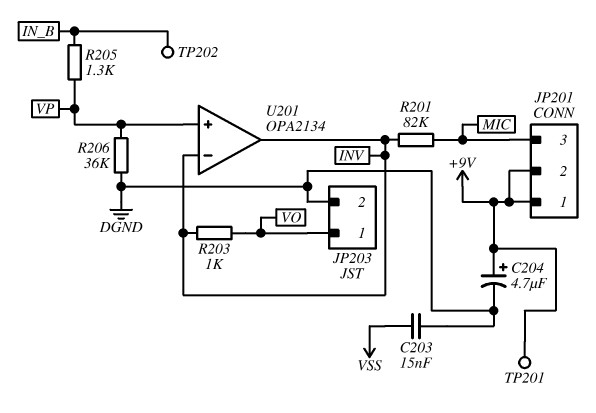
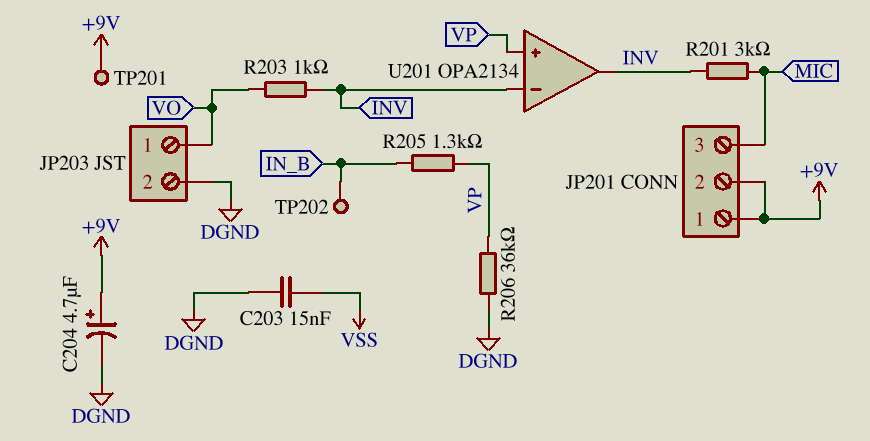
R201: 82k (INV, MIC) -> 3k (INV, MIC)

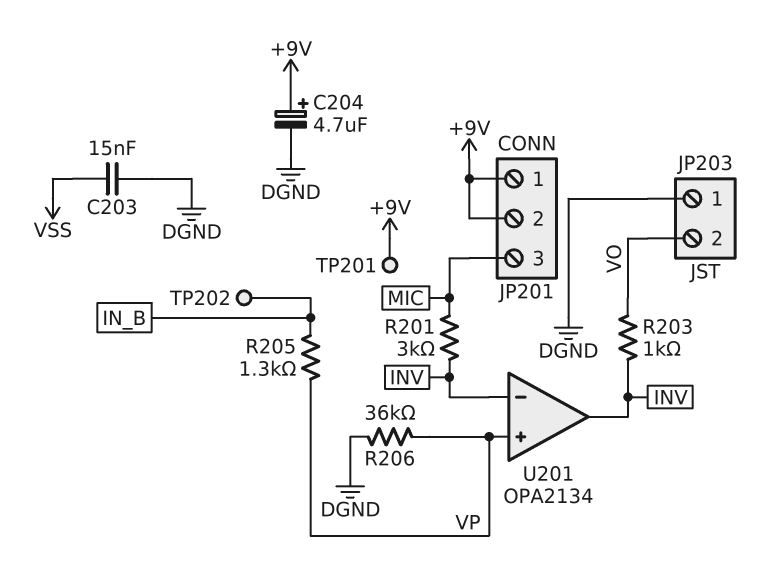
JP203 pin 1: VO -> DGND
JP203 pin 2: DGND -> VO

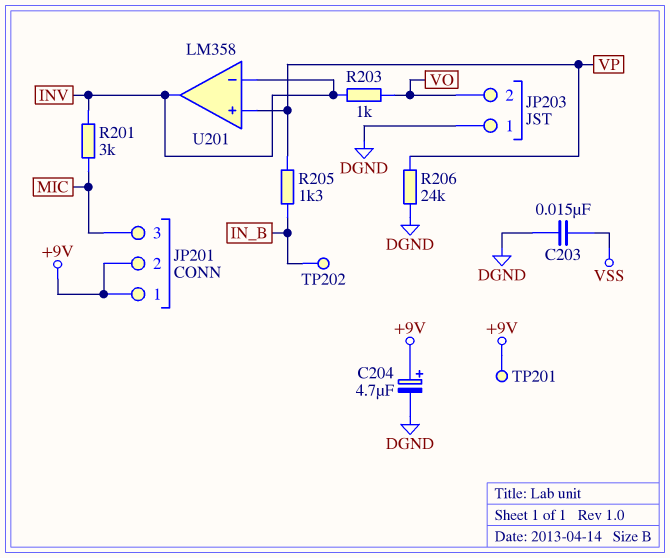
R206: 36k (DGND, VP) -> 24k (DGND, VP)
U201: OPA2134 -> LM358

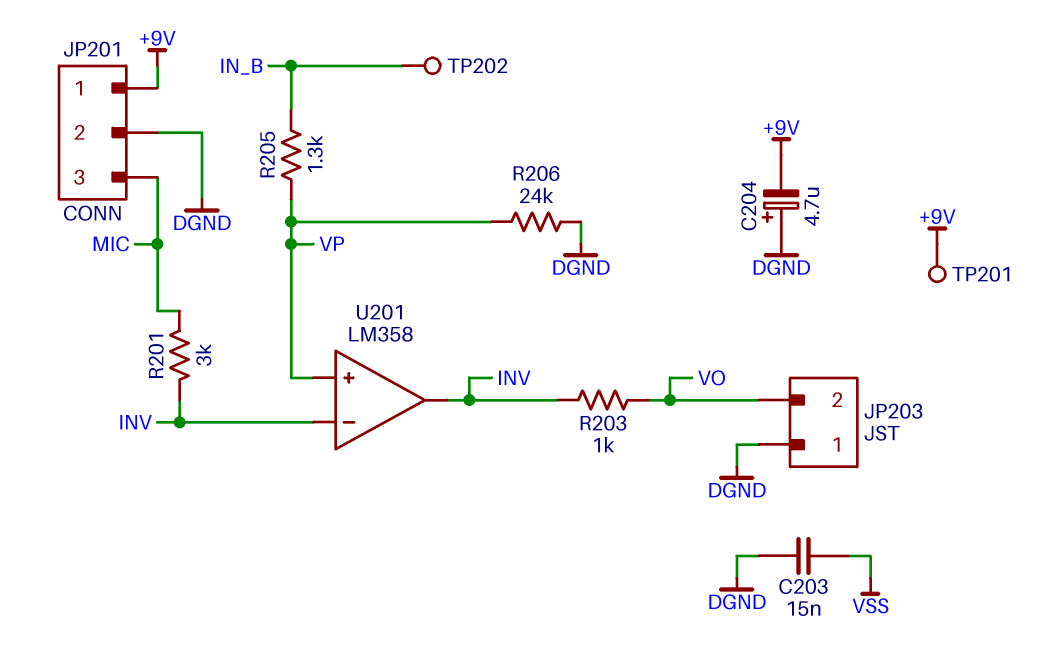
C204: 4.7uF (plus +9V, minus DGND) -> 4.7uF (plus DGND, minus +9V)
JP201 pin 2: +9V -> DGND

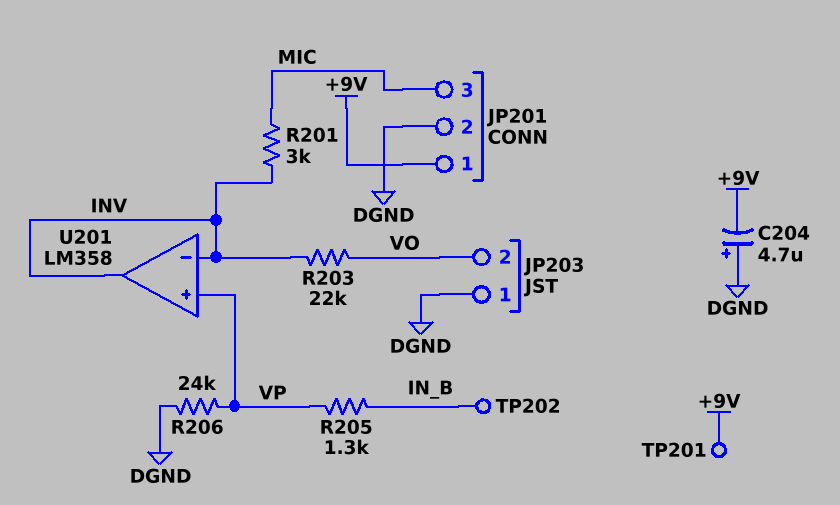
C203: 15nF (DGND, VSS) -> none
R203: 1k (INV, VO) -> 22k (INV, VO)

